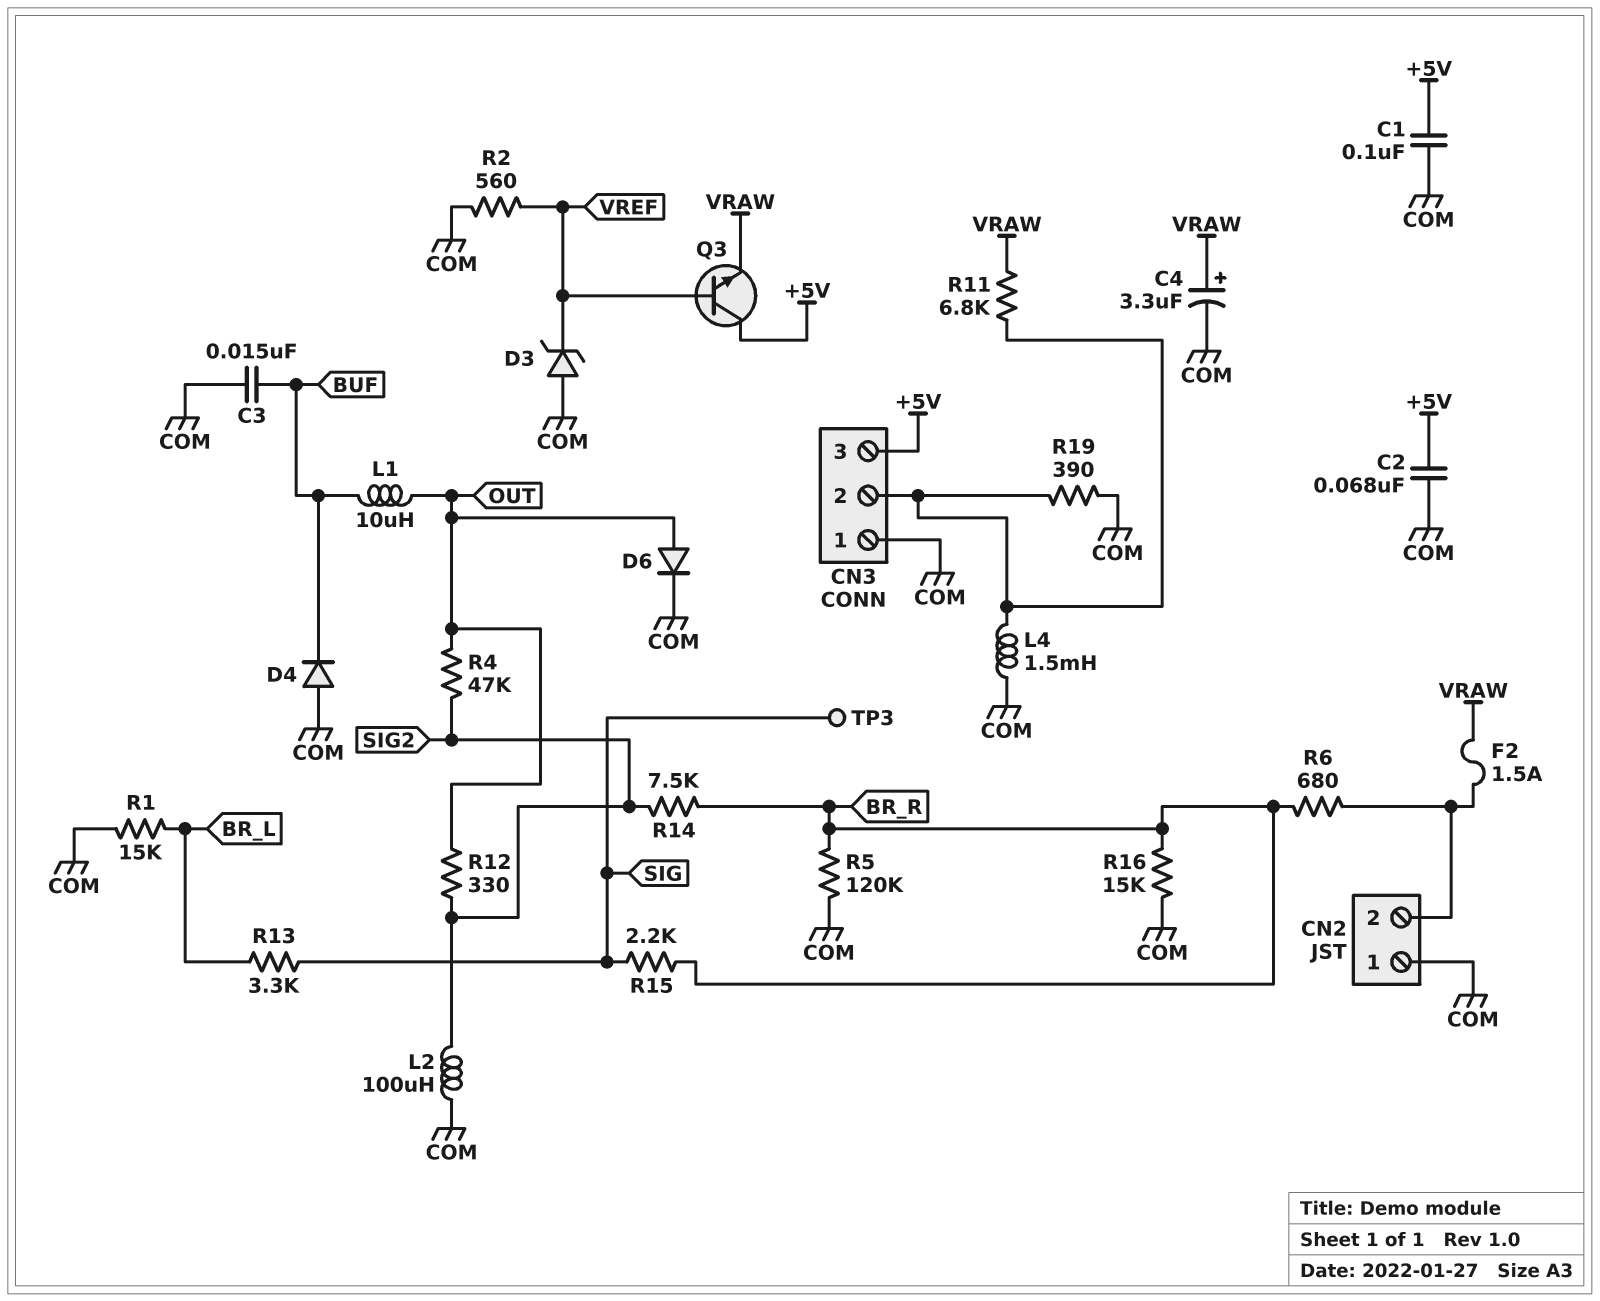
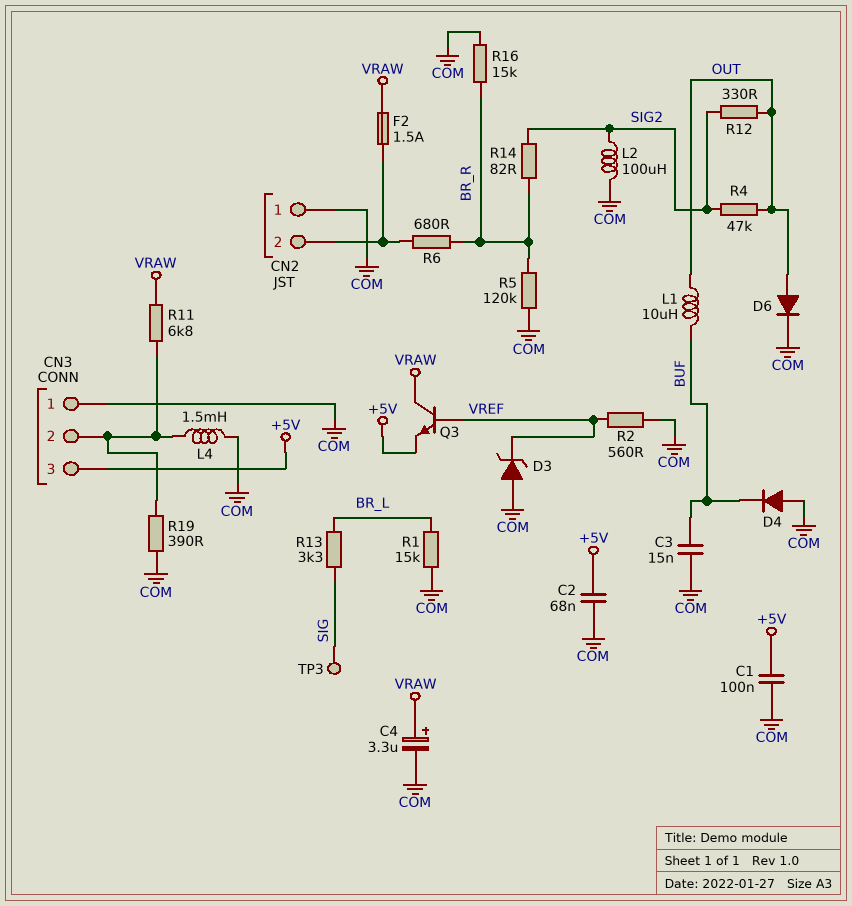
Q3: NPN (B VREF, C +5V, E VRAW) -> NPN (B VREF, C VRAW, E +5V)
R14: 7.5k (BR_R, SIG2) -> 82 (BR_R, SIG2)
R15: 2.2k (BR_R, SIG) -> none

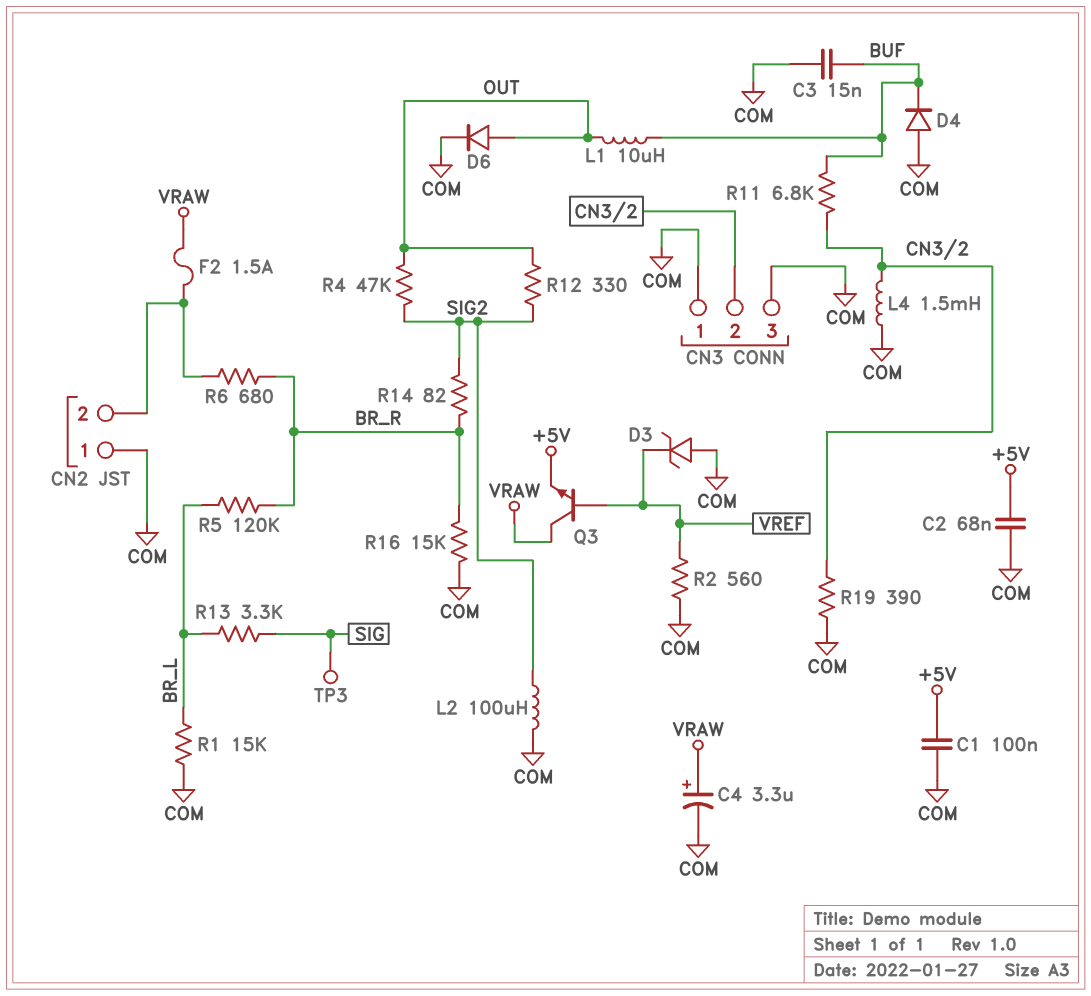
CN3 pin 3: +5V -> COM
R5: 120k (BR_R, COM) -> 120k (BR_L, BR_R)
R11: 6.8k (CN3/2, VRAW) -> 6.8k (BUF, CN3/2)

